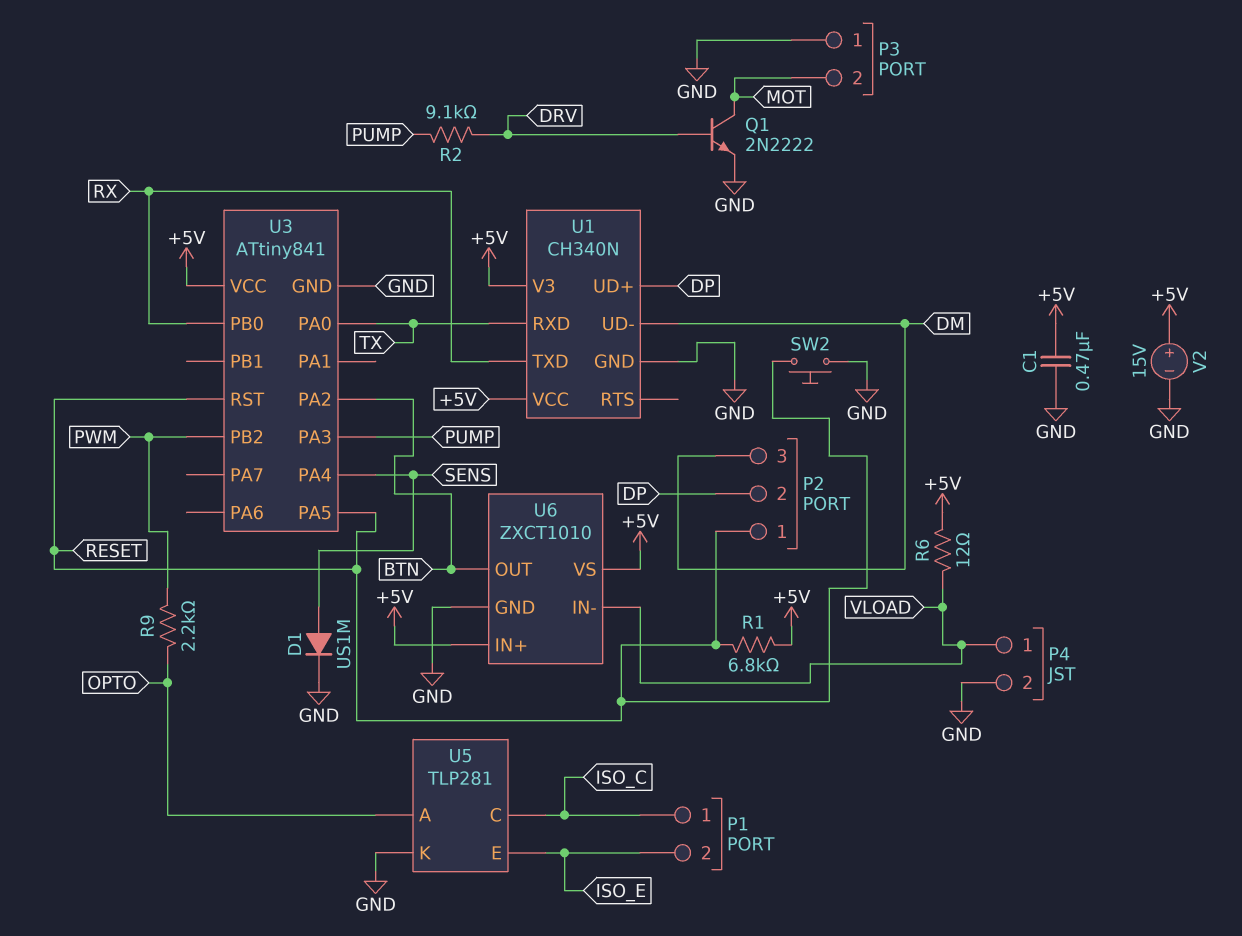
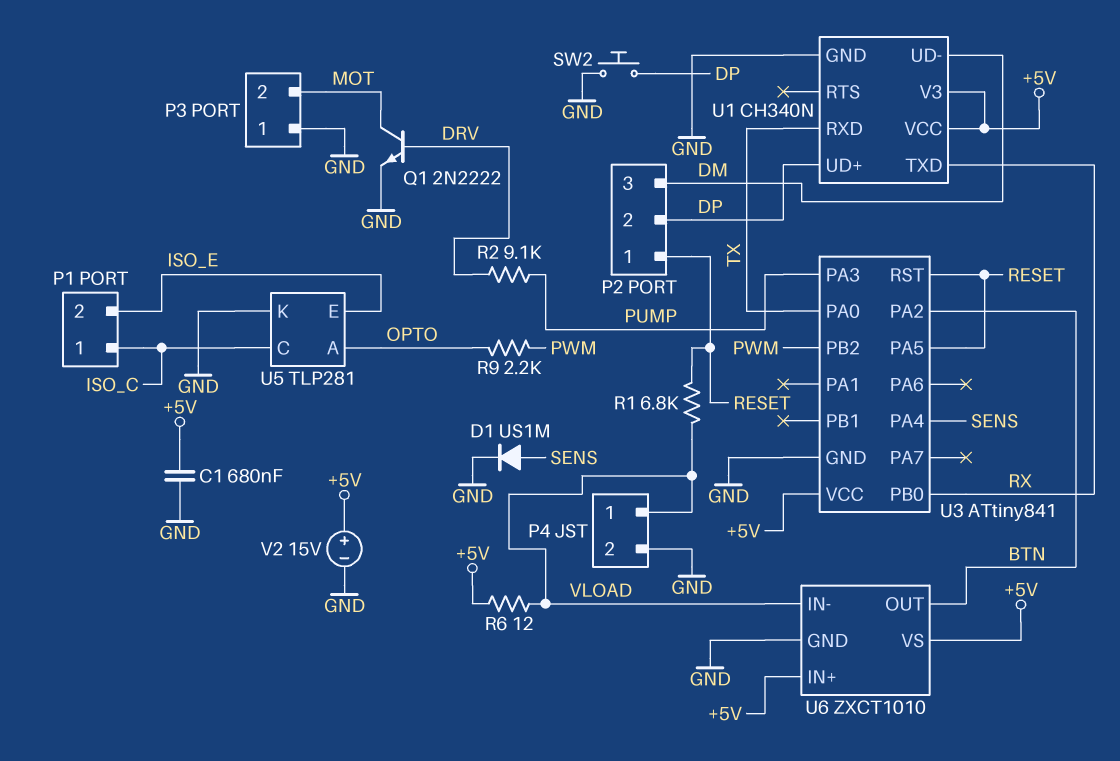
C1: 470nF (+5V, GND) -> 680nF (+5V, GND)
R1: 6.8k (+5V, RESET) -> 6.8k (RESET, VLOAD)
SW2: button (GND, RESET) -> button (DP, GND)

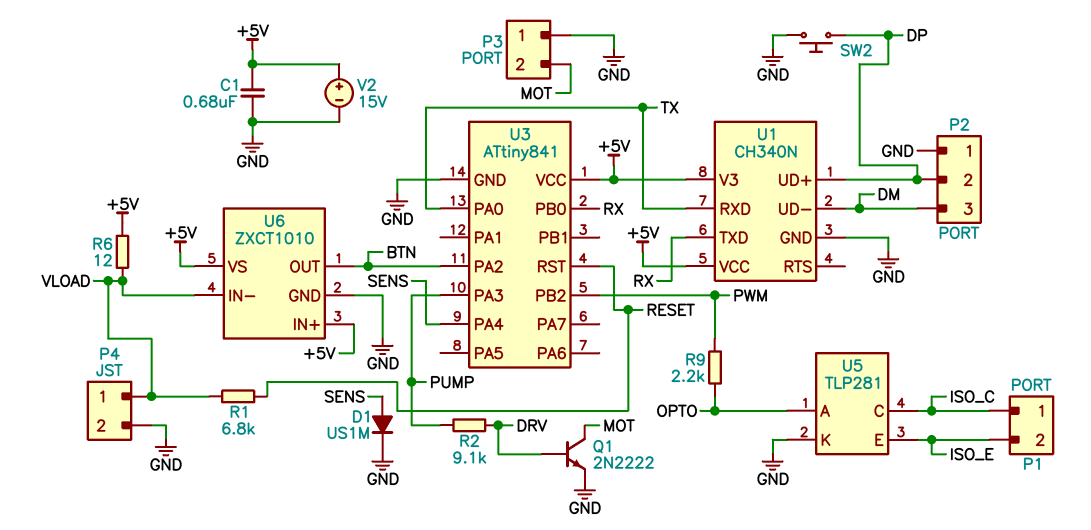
P2 pin 1: RESET -> GND
U3 pin PA5: RESET -> none

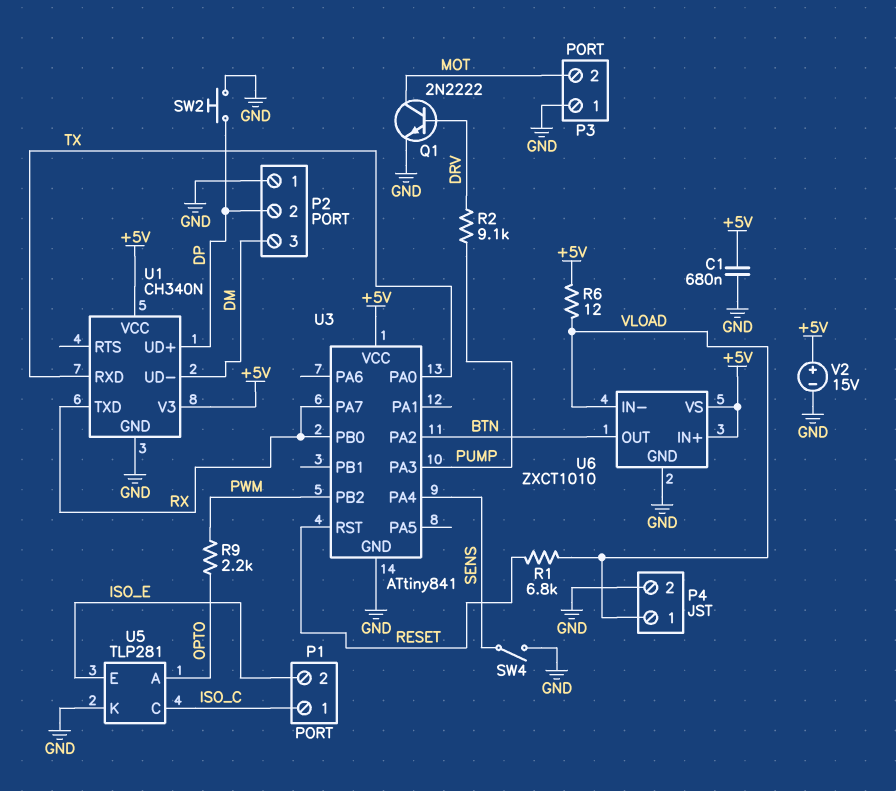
D1: diode US1M (A SENS, K GND) -> none
SW4: none -> switch (GND, SENS)
U3 pin PA7: none -> RX

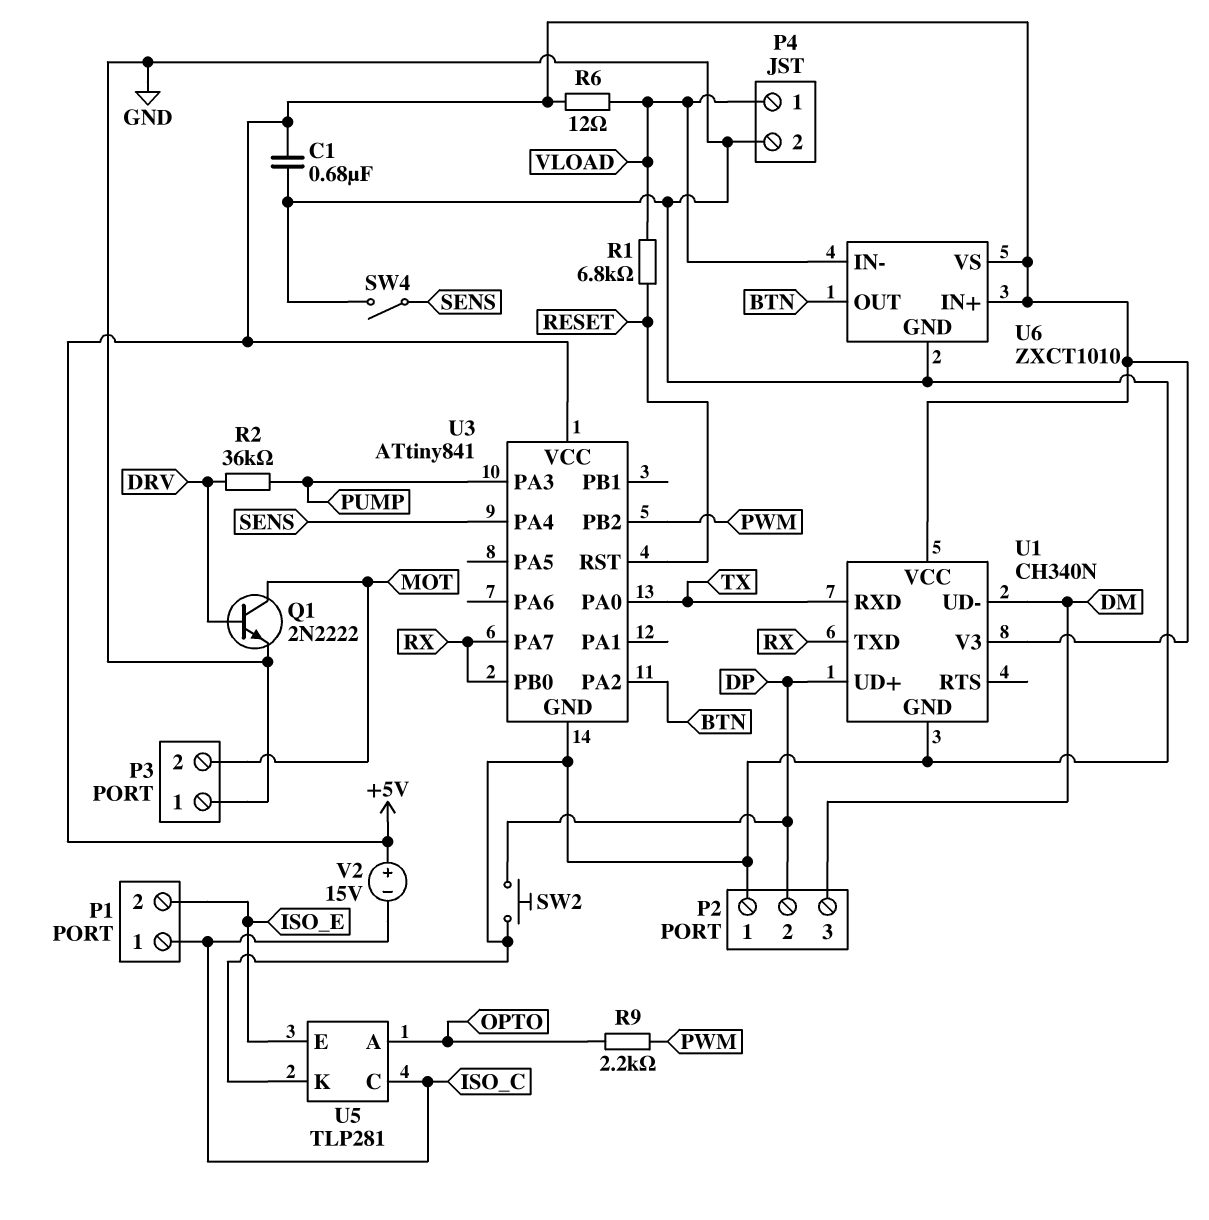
R2: 9.1k (DRV, PUMP) -> 36k (DRV, PUMP)
V2: 15V (plus +5V, minus GND) -> 15V (plus +5V, minus ISO_C)

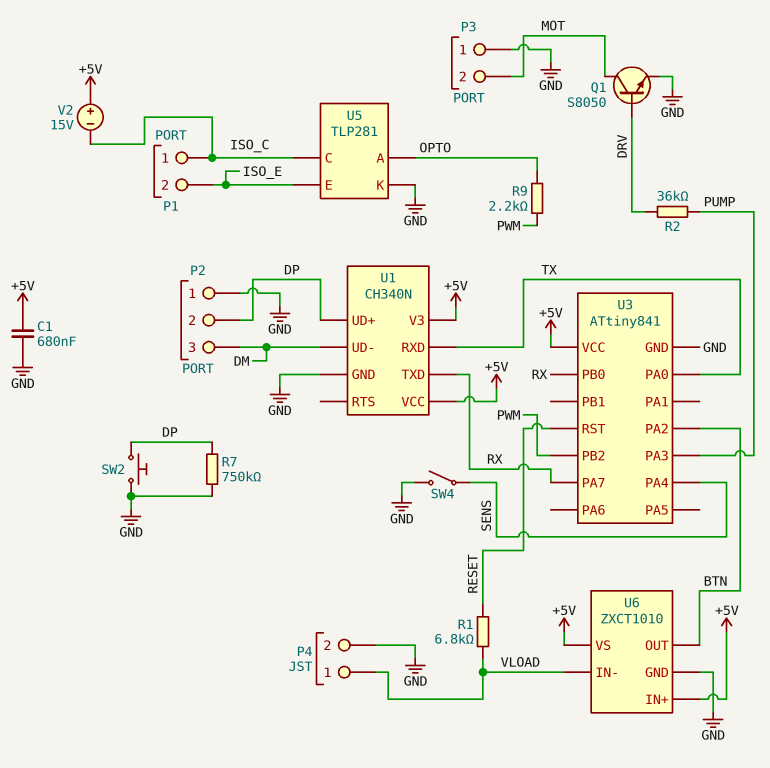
Q1: NPN 2N2222 (B DRV, C MOT, E GND) -> NPN S8050 (B DRV, C MOT, E GND)
R6: 12 (+5V, VLOAD) -> none
R7: none -> 750k (DP, GND)

